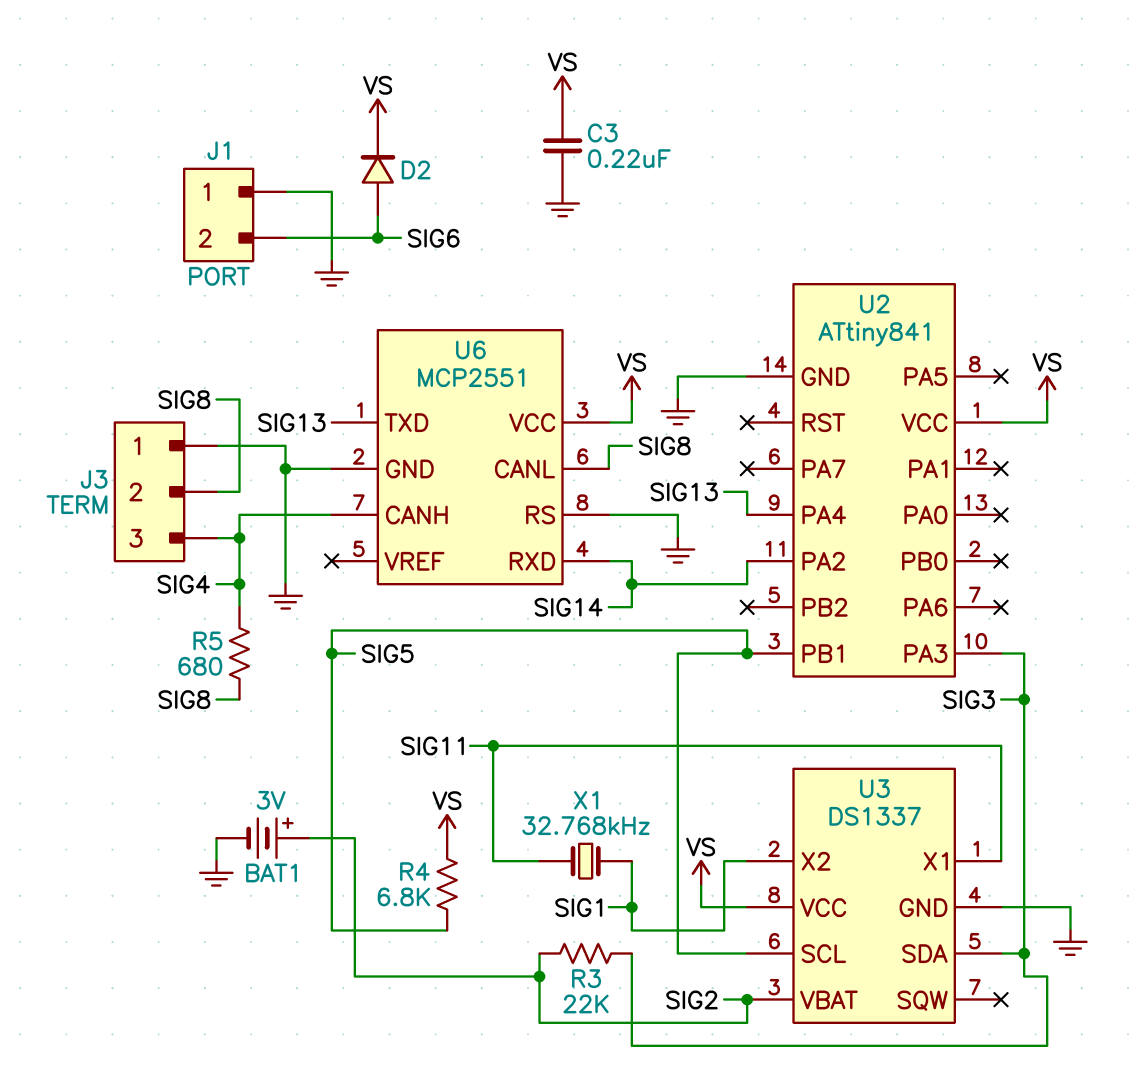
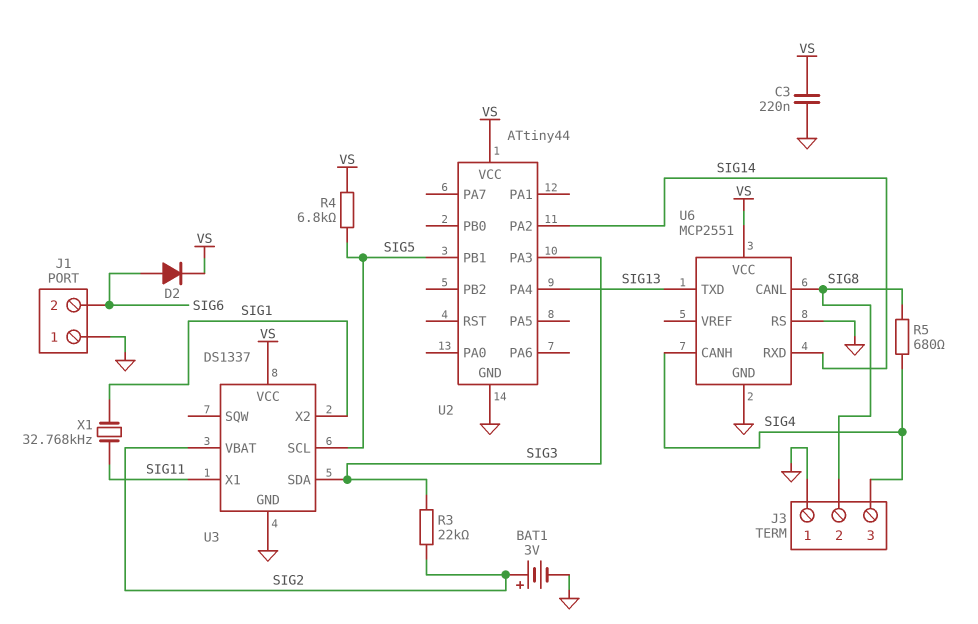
U2: ATtiny841 -> ATtiny44

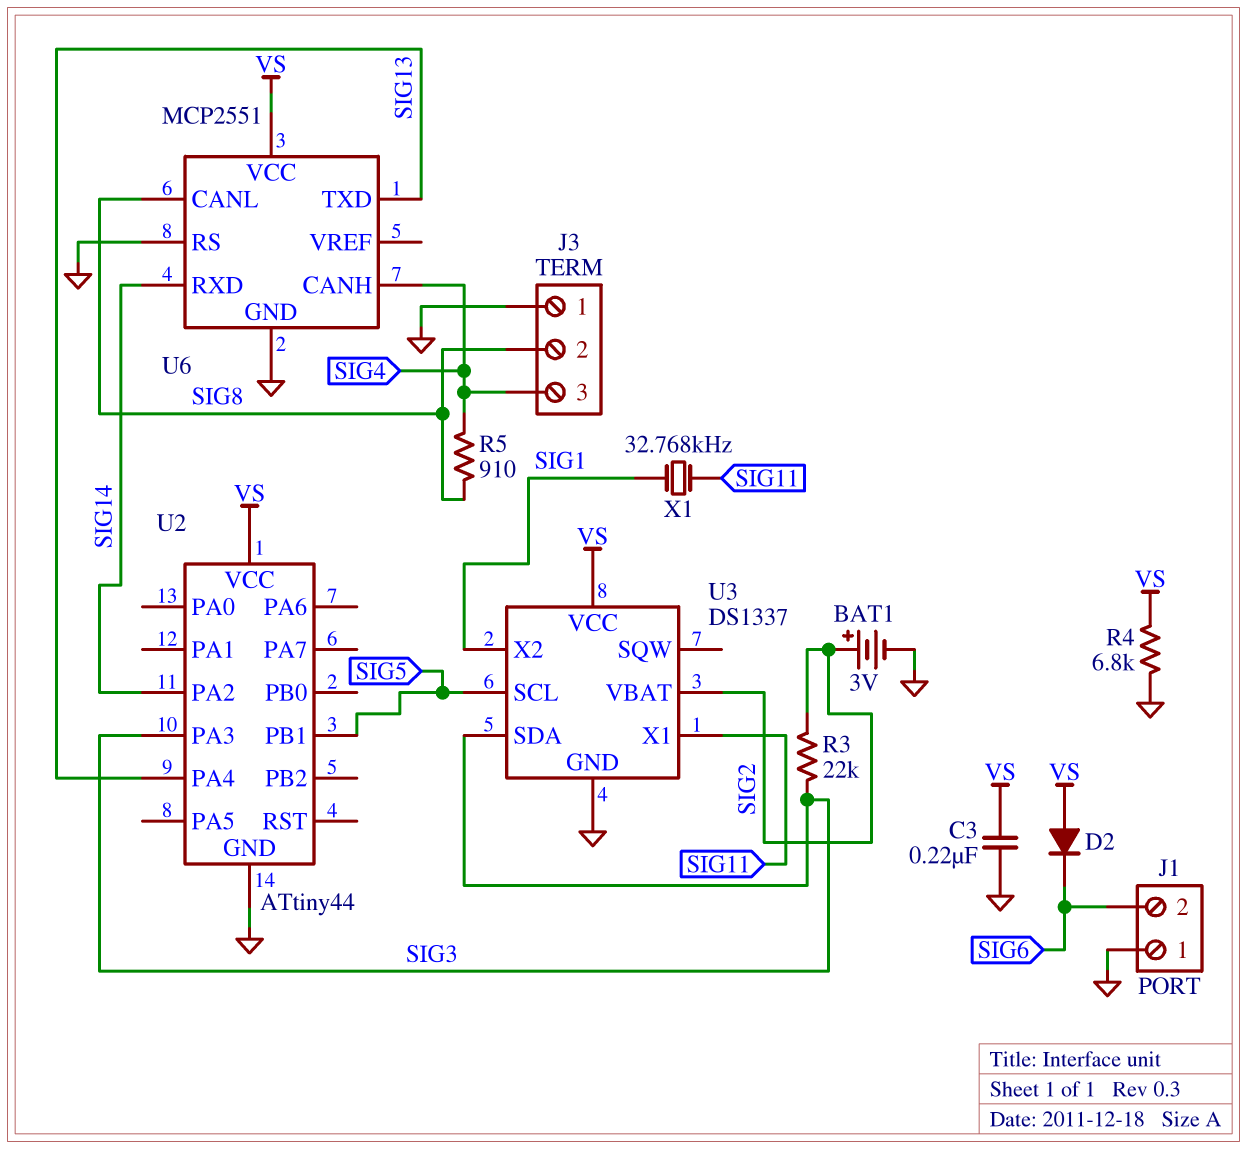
D2: diode (A SIG6, K VS) -> diode (A VS, K SIG6)
R4: 6.8k (SIG5, VS) -> 6.8k (GND, VS)
R5: 680 (SIG4, SIG8) -> 910 (SIG4, SIG8)

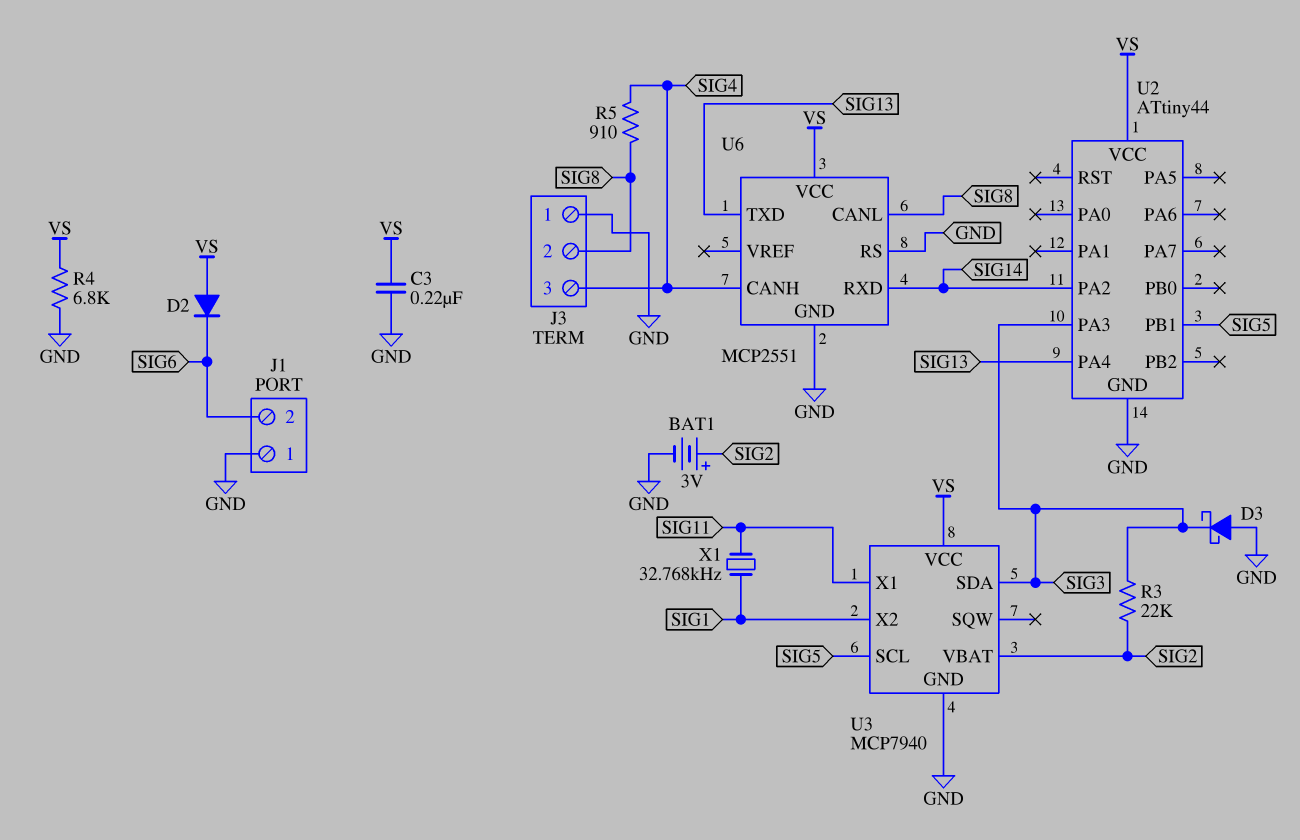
D3: none -> schottky (A GND, K SIG3)
U3: DS1337 -> MCP7940

